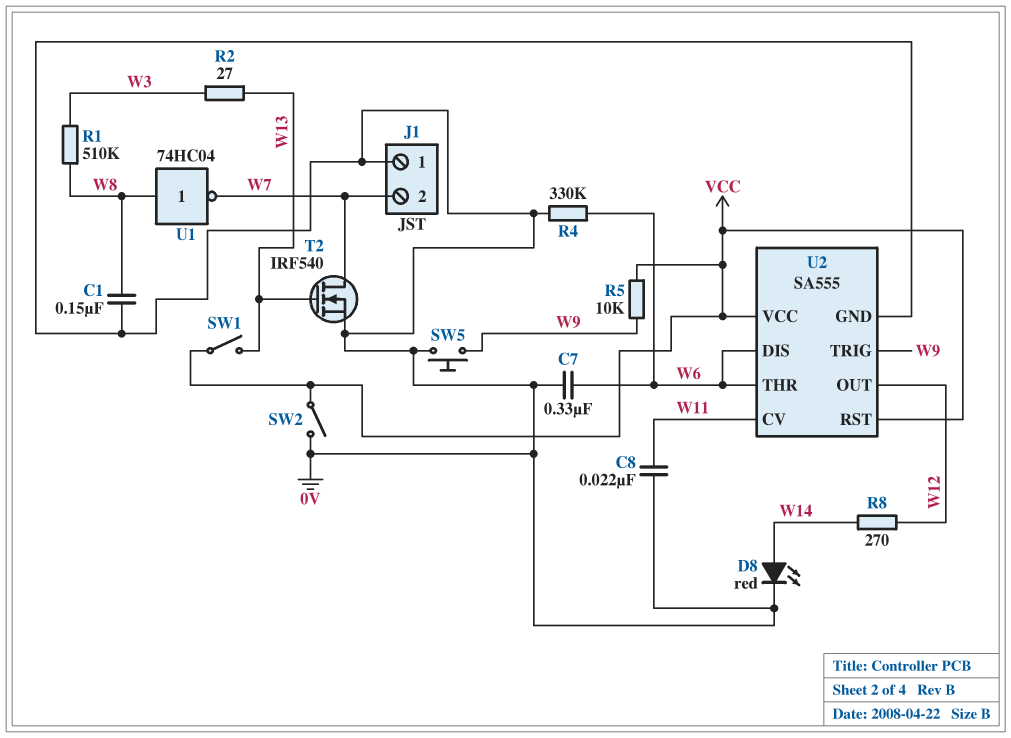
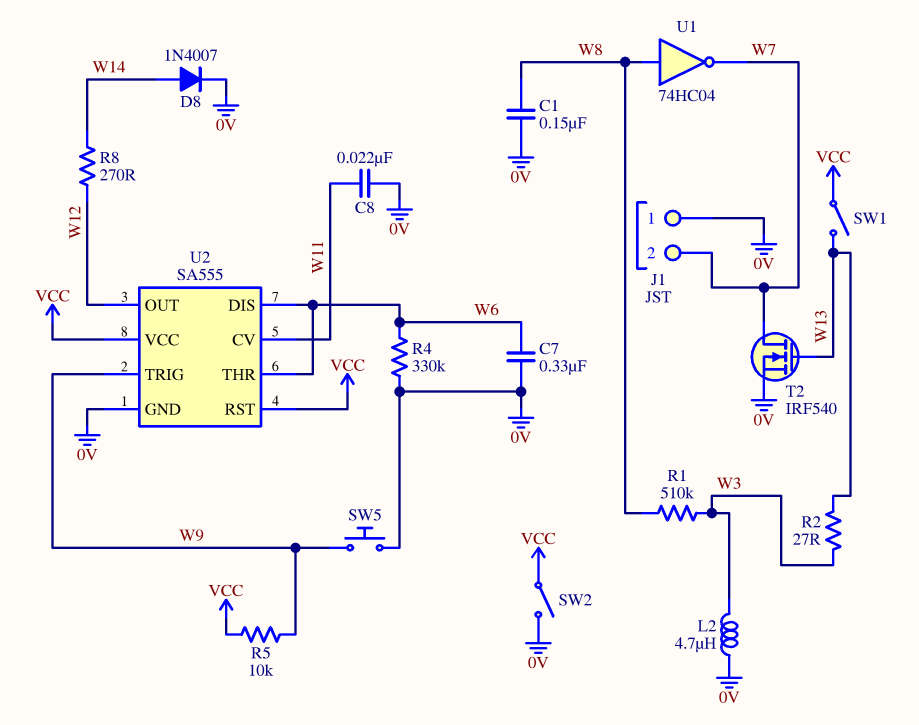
D8: LED red (A W14, K 0V) -> diode 1N4007 (A W14, K 0V)
L2: none -> 4.7uH (0V, W3)

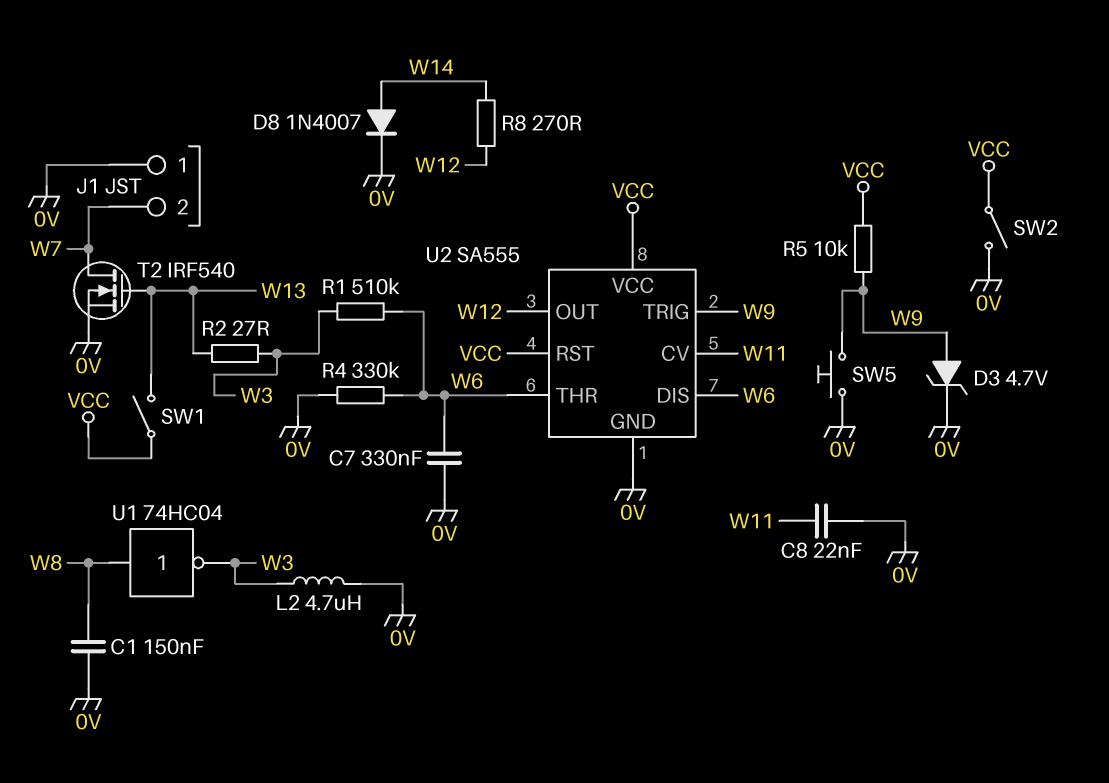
D3: none -> zener 4.7V (A W9, K 0V)
R1: 510k (W3, W8) -> 510k (W3, W6)
U1: NOT 74HC04 (in W8, out W7) -> NOT 74HC04 (in W8, out W3)

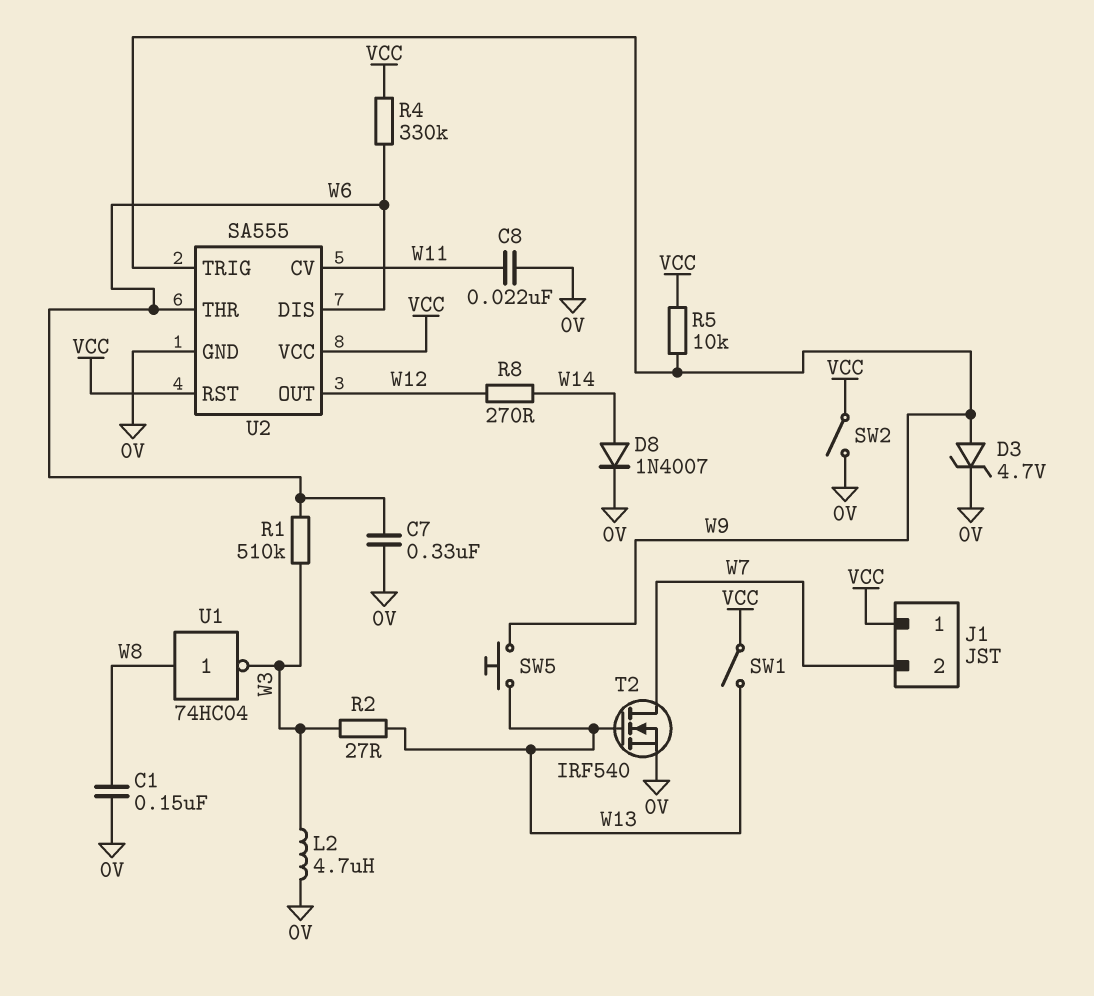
J1 pin 1: 0V -> VCC
R4: 330k (0V, W6) -> 330k (VCC, W6)
SW5: button (0V, W9) -> button (W9, W13)

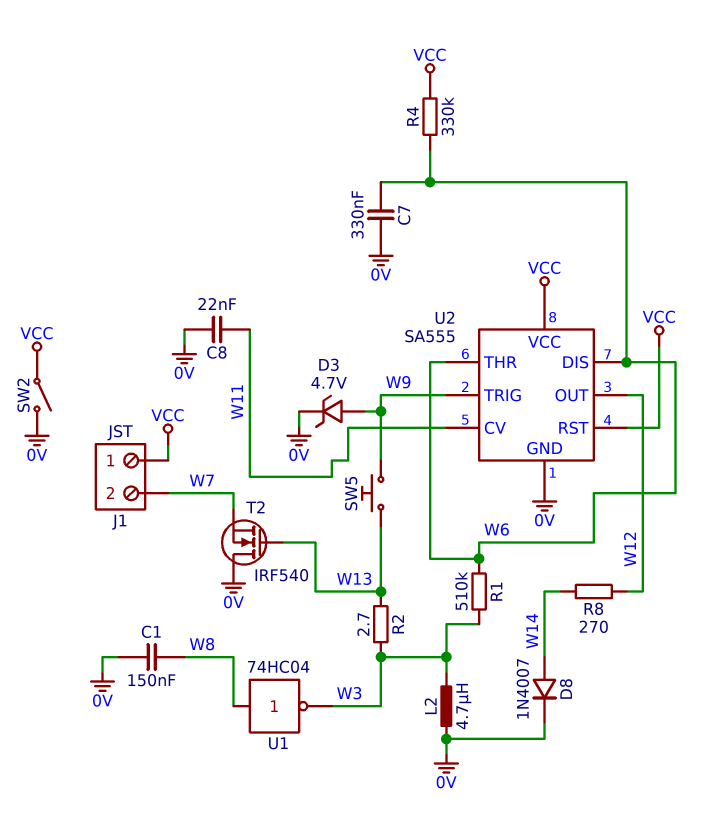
R2: 27 (W3, W13) -> 2.7 (W3, W13)
R5: 10k (VCC, W9) -> none
SW1: switch (VCC, W13) -> none
T2: NMOS IRF540 (G W13, D W7, S 0V) -> NMOS IRF540 (G W13, D 0V, S W7)

